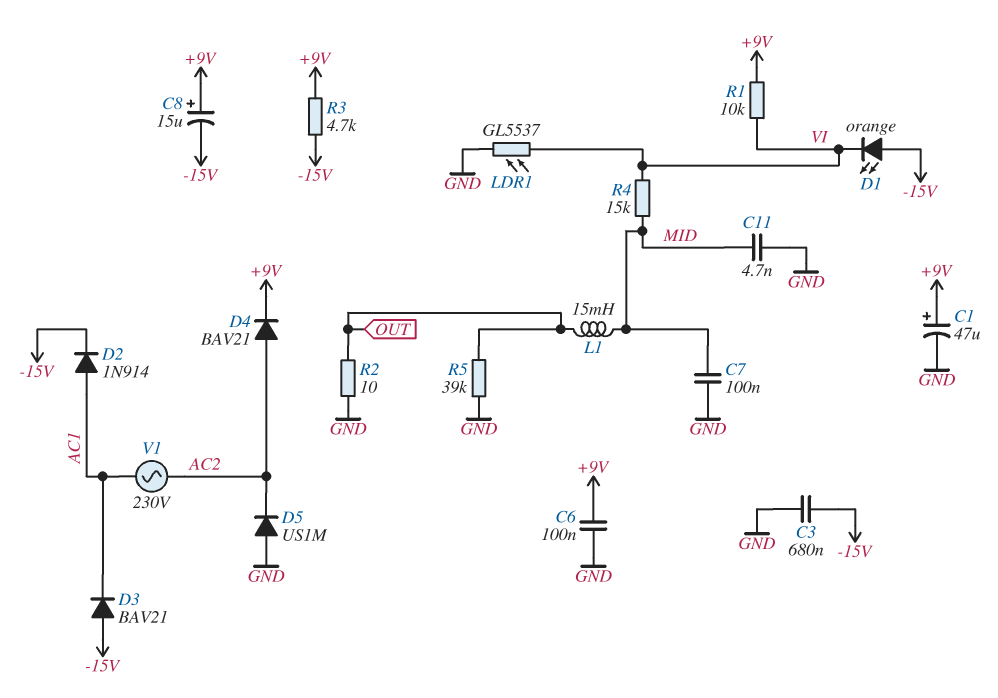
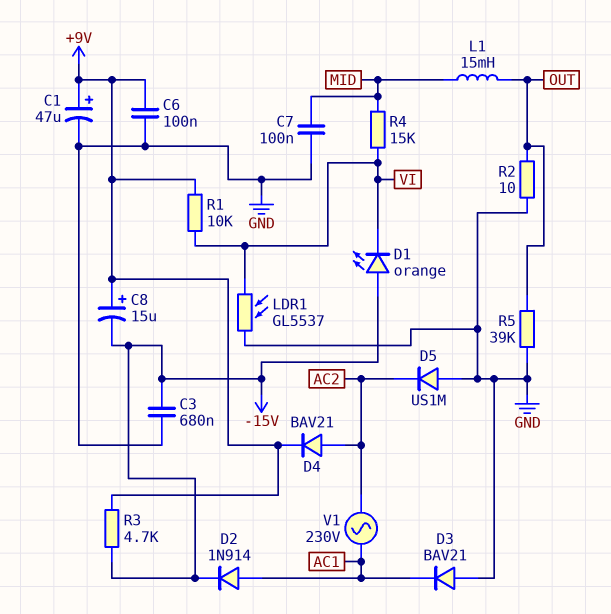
C11: 4.7nF (GND, MID) -> none
D3: diode BAV21 (A -15V, K AC1) -> diode BAV21 (A GND, K AC1)

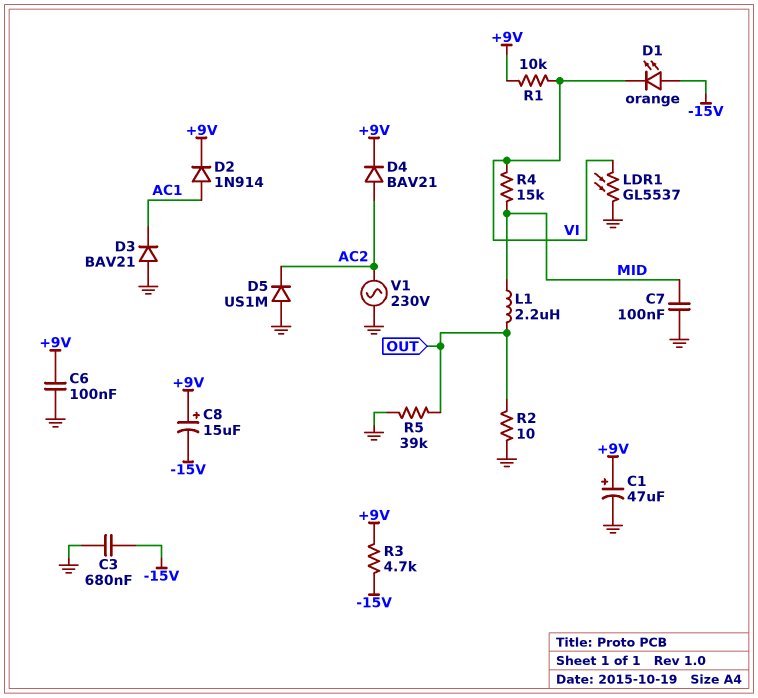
D2: diode 1N914 (A AC1, K -15V) -> diode 1N914 (A AC1, K +9V)
L1: 15mH (MID, OUT) -> 2.2uH (MID, OUT)
V1: AC 230V (AC1, AC2) -> AC 230V (AC2, GND)

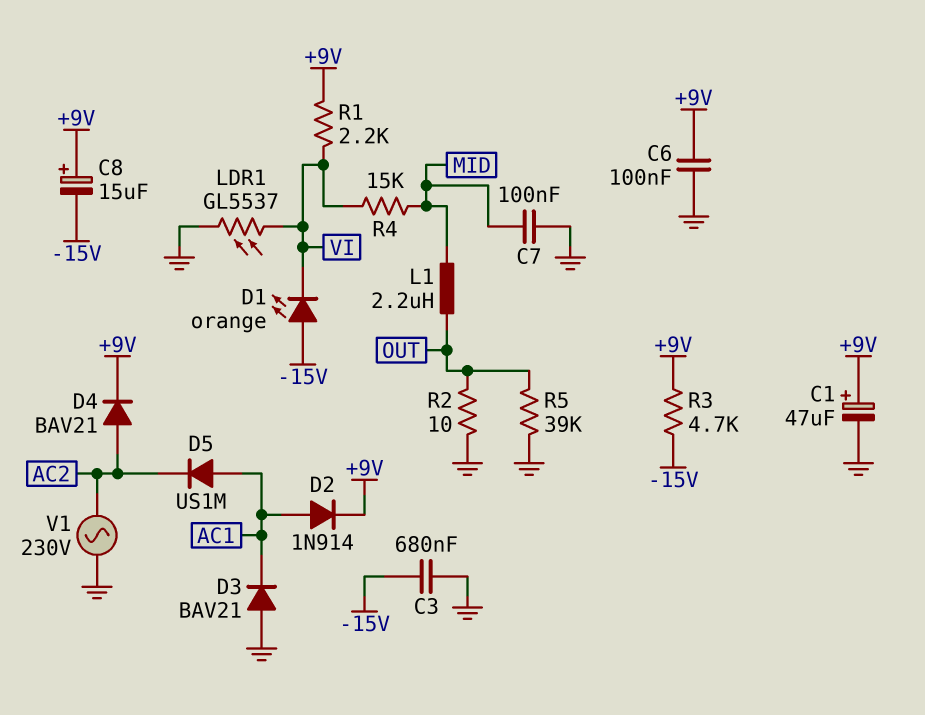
D5: diode US1M (A GND, K AC2) -> diode US1M (A AC1, K AC2)
R1: 10k (+9V, VI) -> 2.2k (+9V, VI)

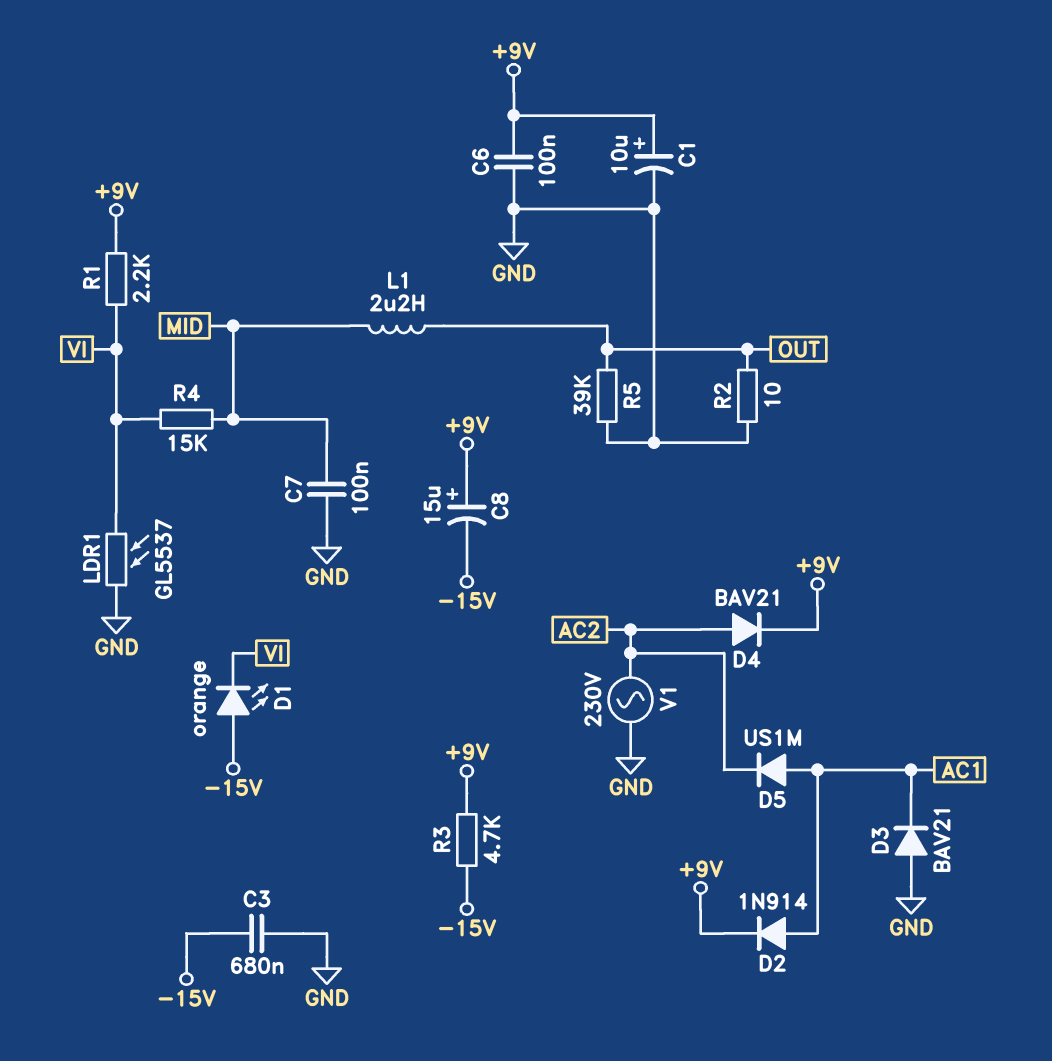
C1: 47uF (plus +9V, minus GND) -> 10uF (plus +9V, minus GND)

